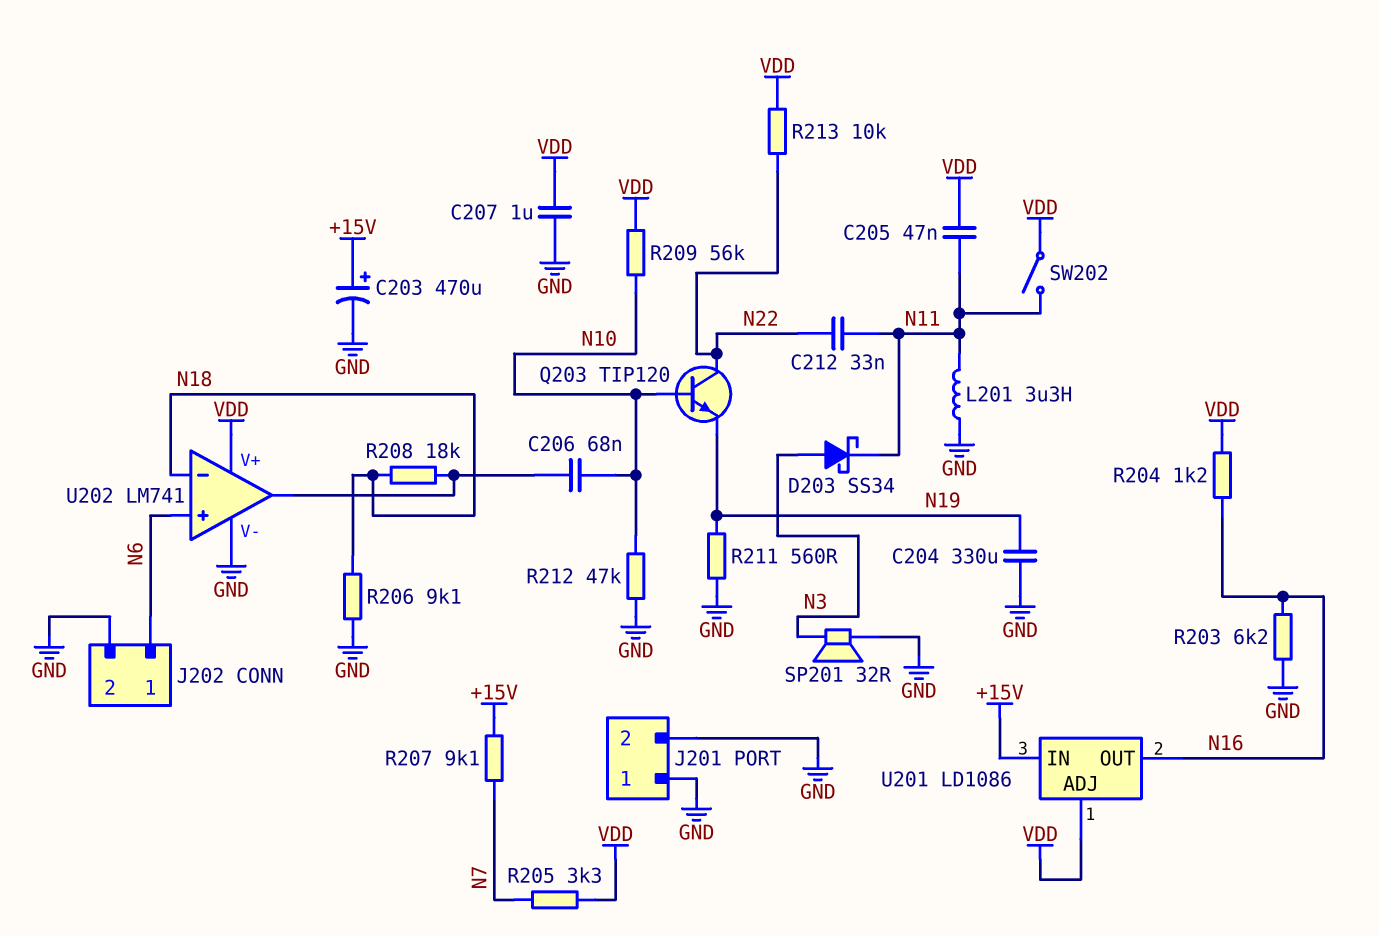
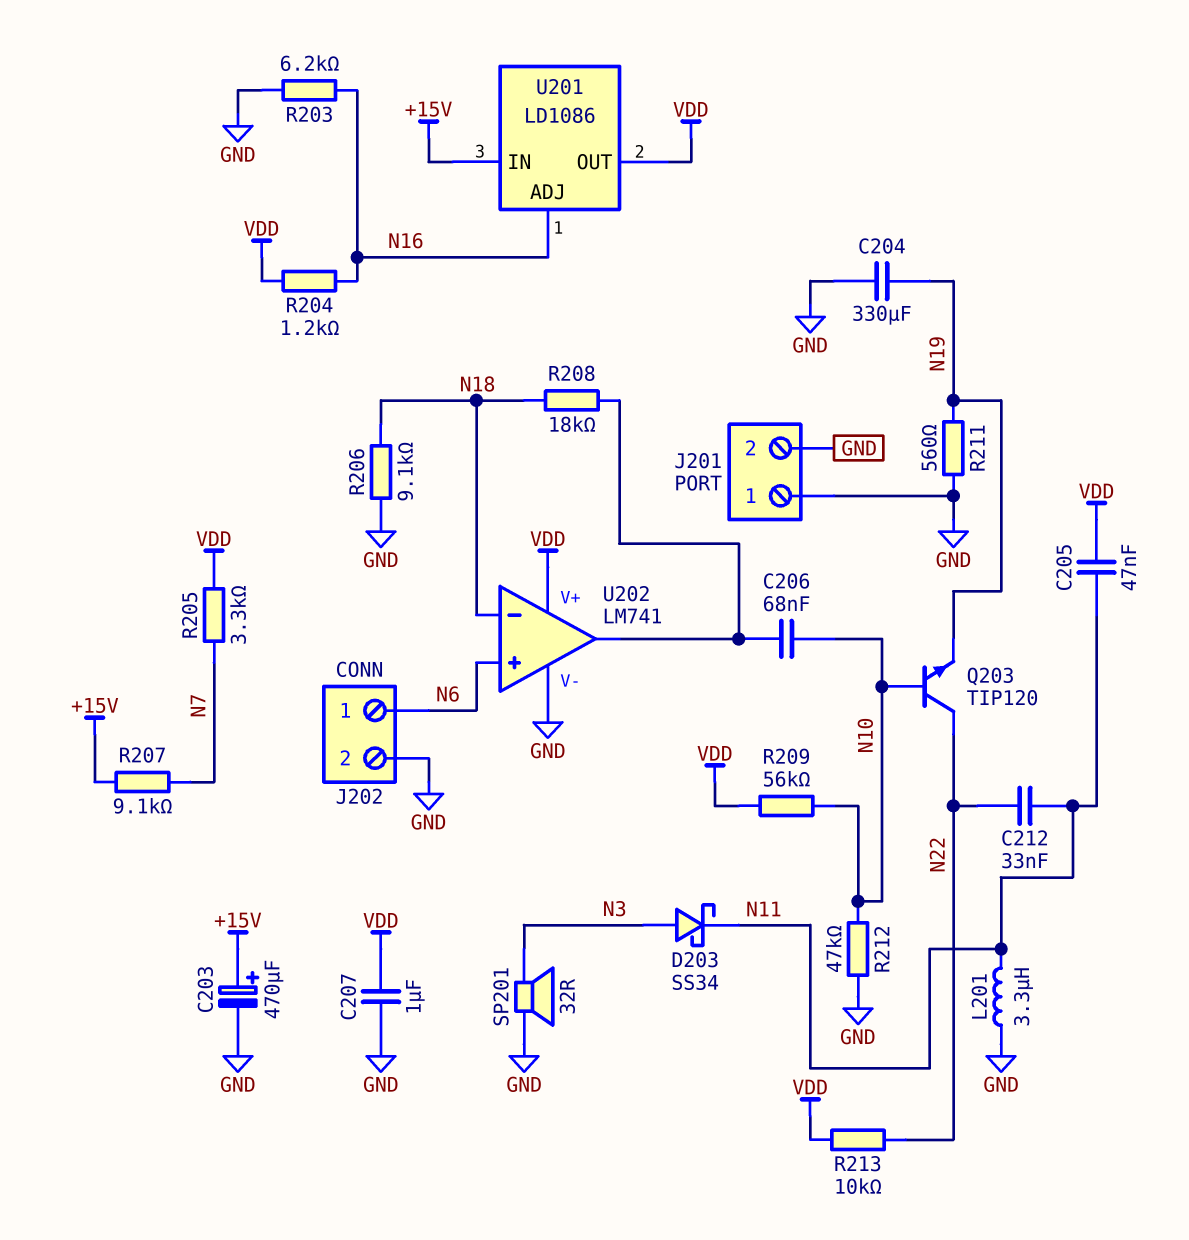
SW202: switch (N11, VDD) -> none
U201 pin ADJ: VDD -> N16
U201 pin OUT: N16 -> VDD

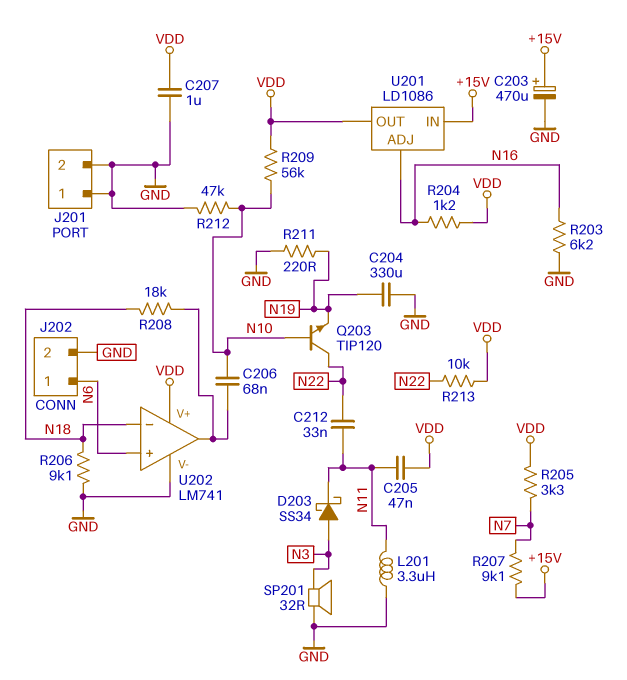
R211: 560 (GND, N19) -> 220 (GND, N19)

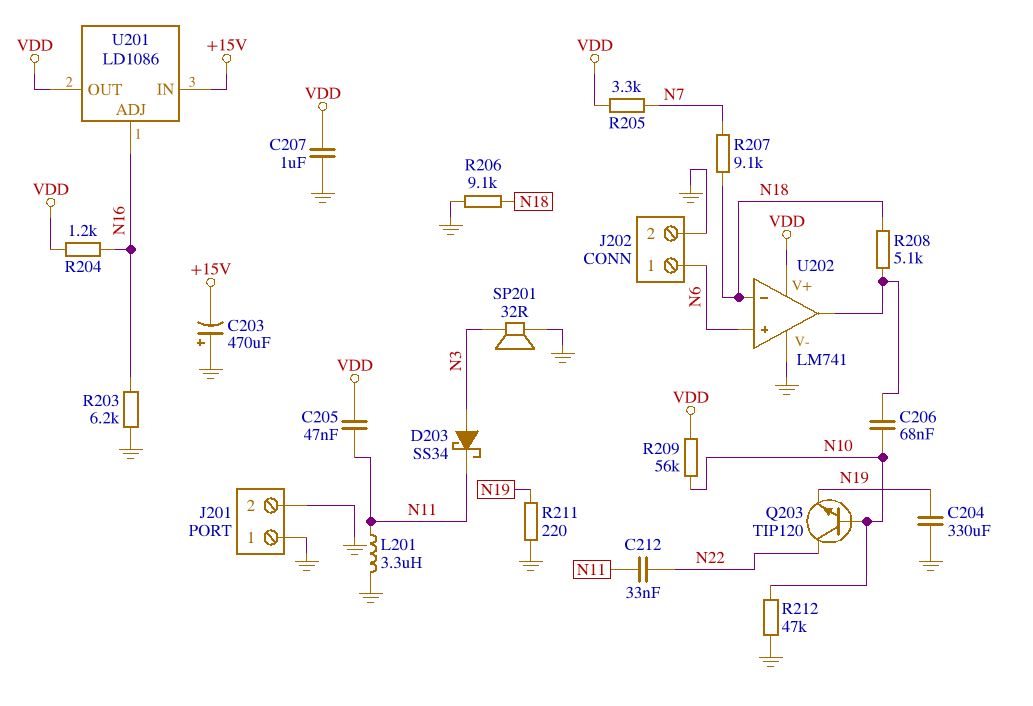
C203: 470uF (plus +15V, minus GND) -> 470uF (plus GND, minus +15V)
R207: 9.1k (+15V, N7) -> 9.1k (N7, N18)
R208: 18k (N18, U202/out) -> 5.1k (N18, U202/out)
R213: 10k (N22, VDD) -> none

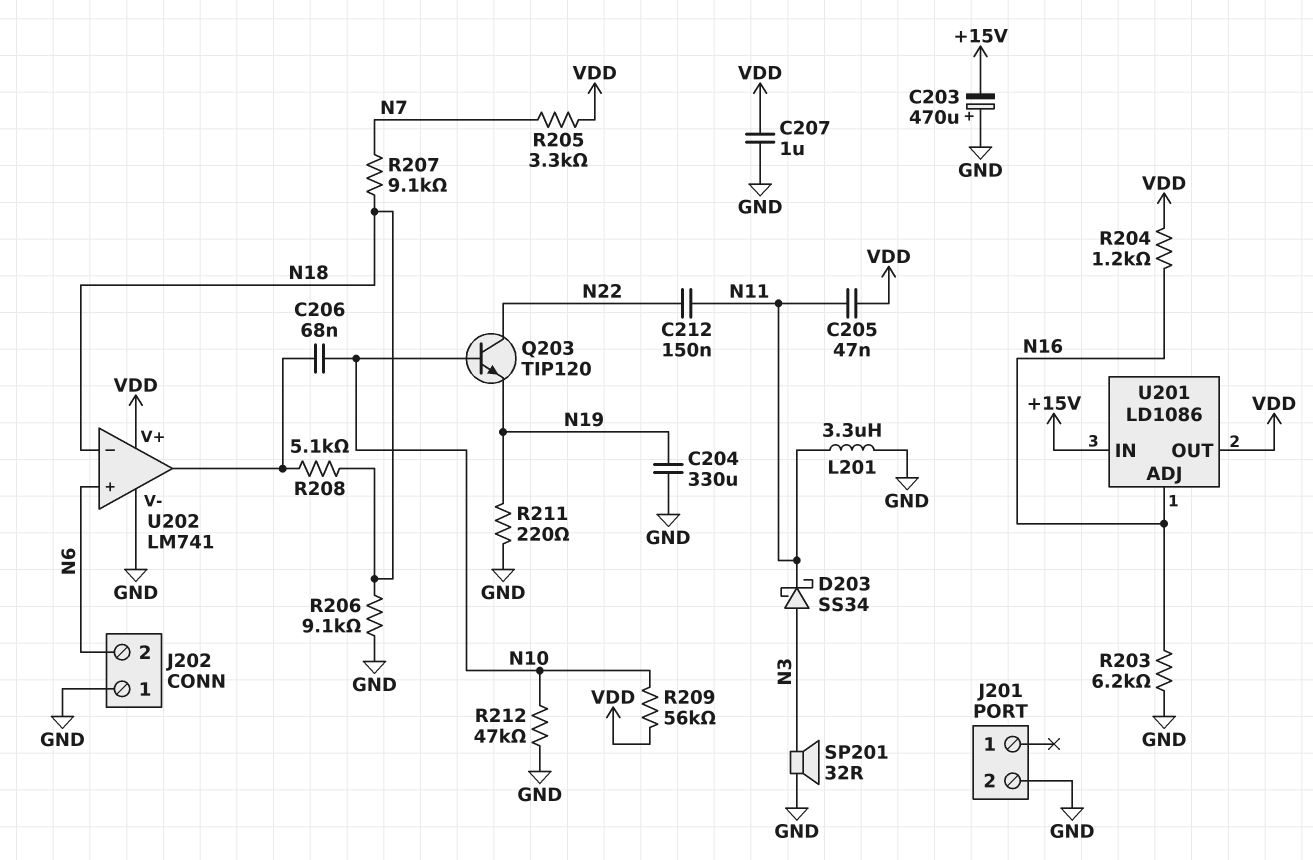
C212: 33nF (N11, N22) -> 150nF (N11, N22)
J201 pin 1: GND -> none
J202 pin 1: N6 -> GND
J202 pin 2: GND -> N6

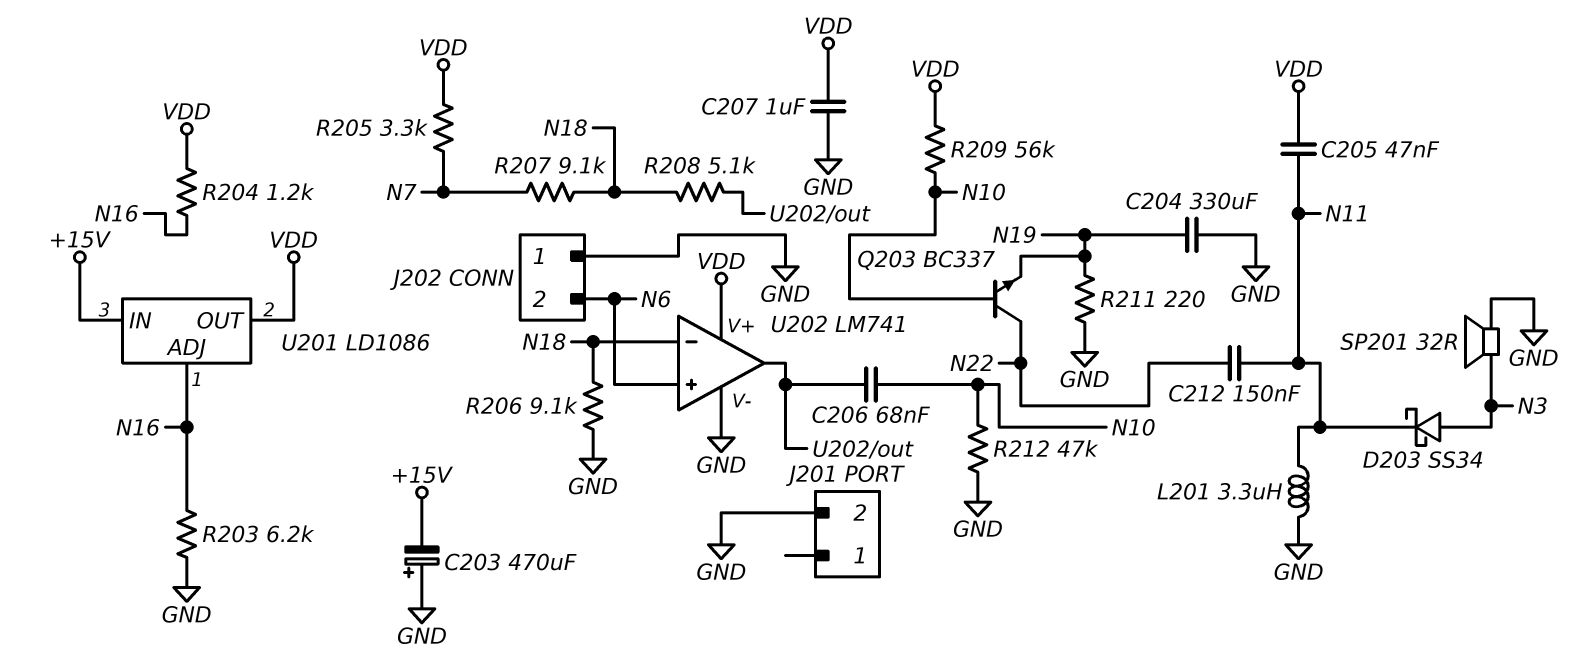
Q203: NPN TIP120 (B N10, C N22, E N19) -> NPN BC337 (B N10, C N22, E N19)

